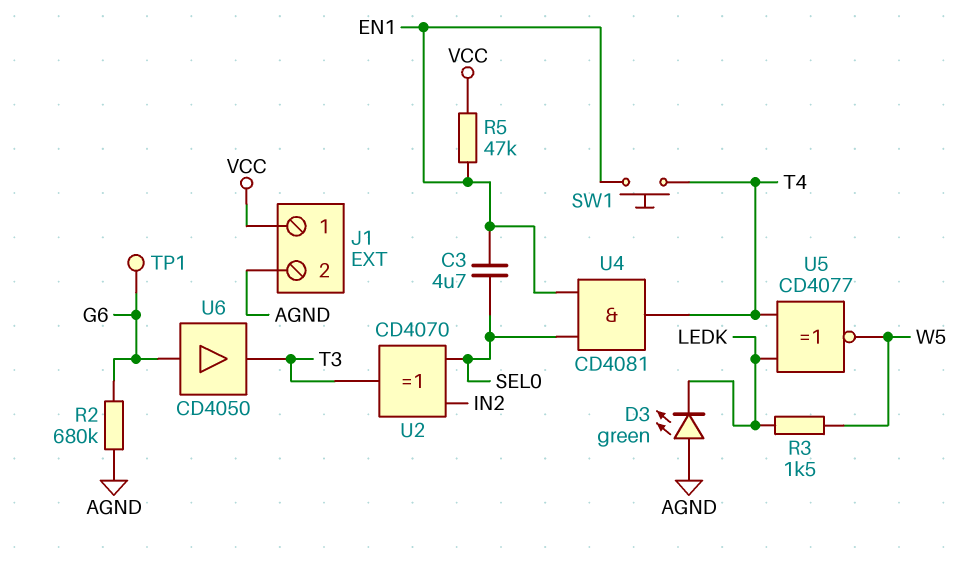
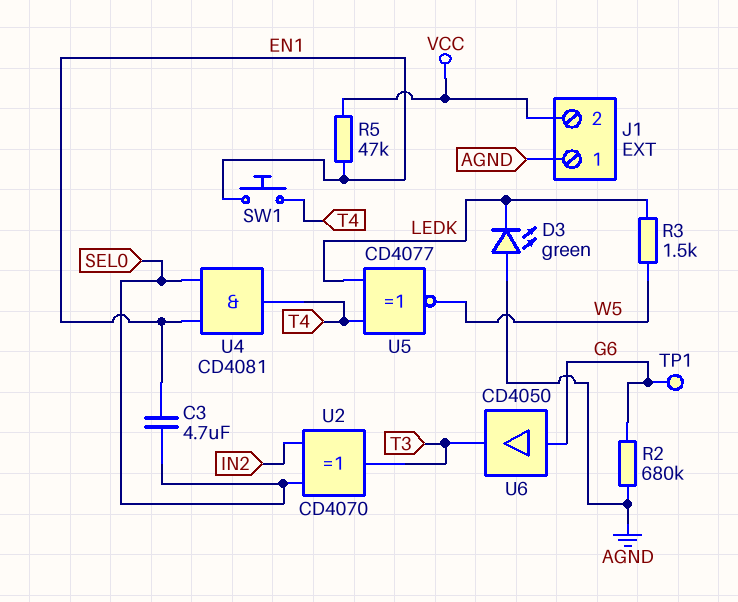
J1 pin 1: VCC -> AGND
J1 pin 2: AGND -> VCC

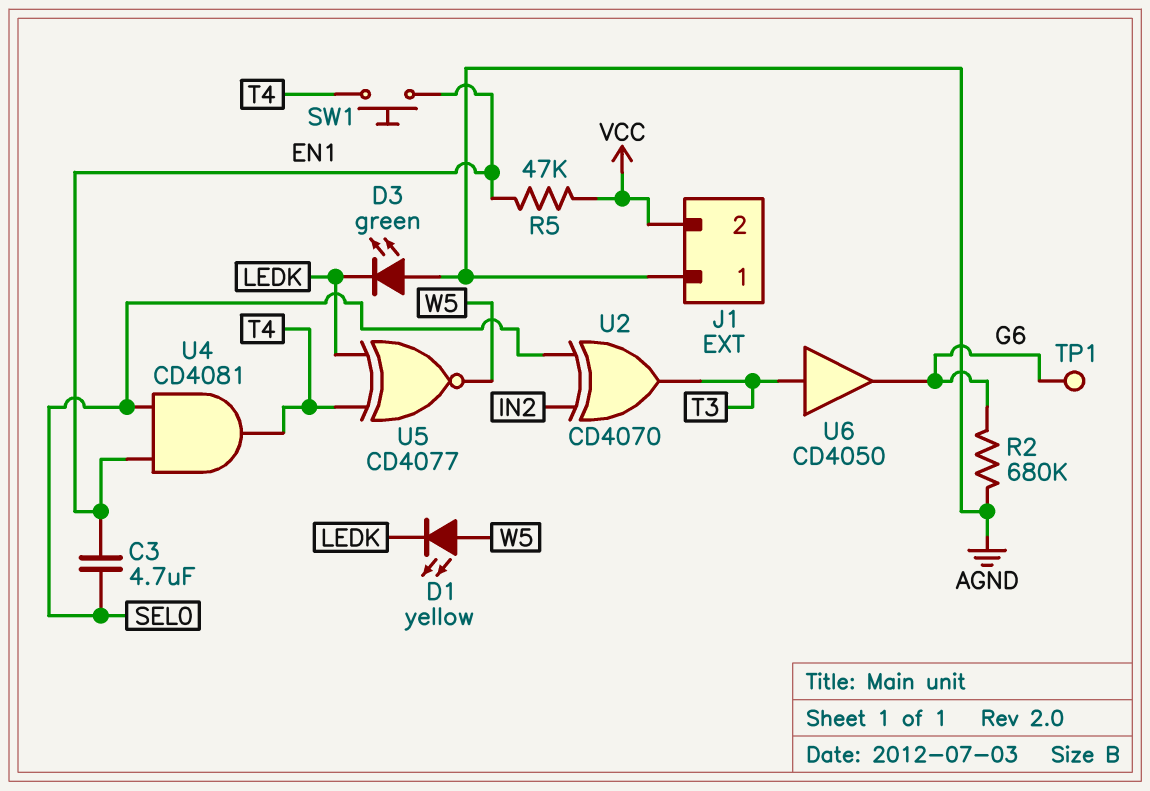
D1: none -> LED yellow (A W5, K LEDK)
R3: 1.5k (LEDK, W5) -> none
U6: buffer CD4050 (in G6, out T3) -> buffer CD4050 (in T3, out G6)

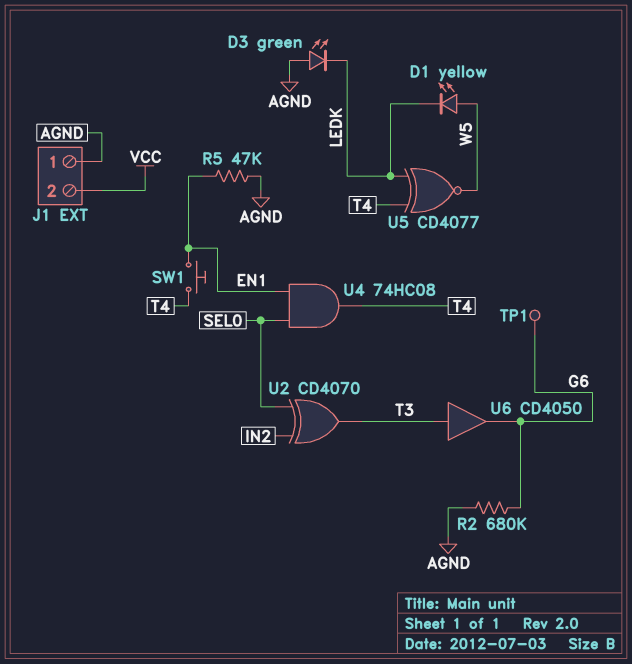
C3: 4.7uF (EN1, SEL0) -> none
R5: 47k (EN1, VCC) -> 47k (AGND, EN1)
U4: AND CD4081 (in EN1, in SEL0, out T4) -> AND 74HC08 (in EN1, in SEL0, out T4)

